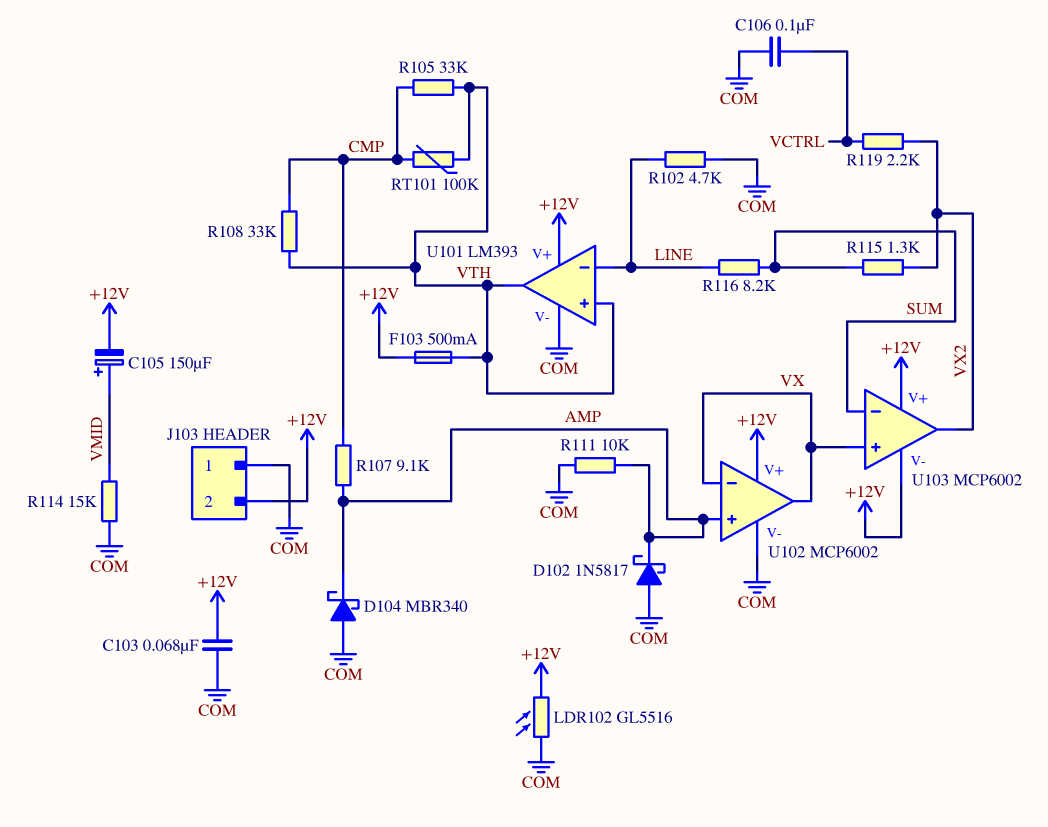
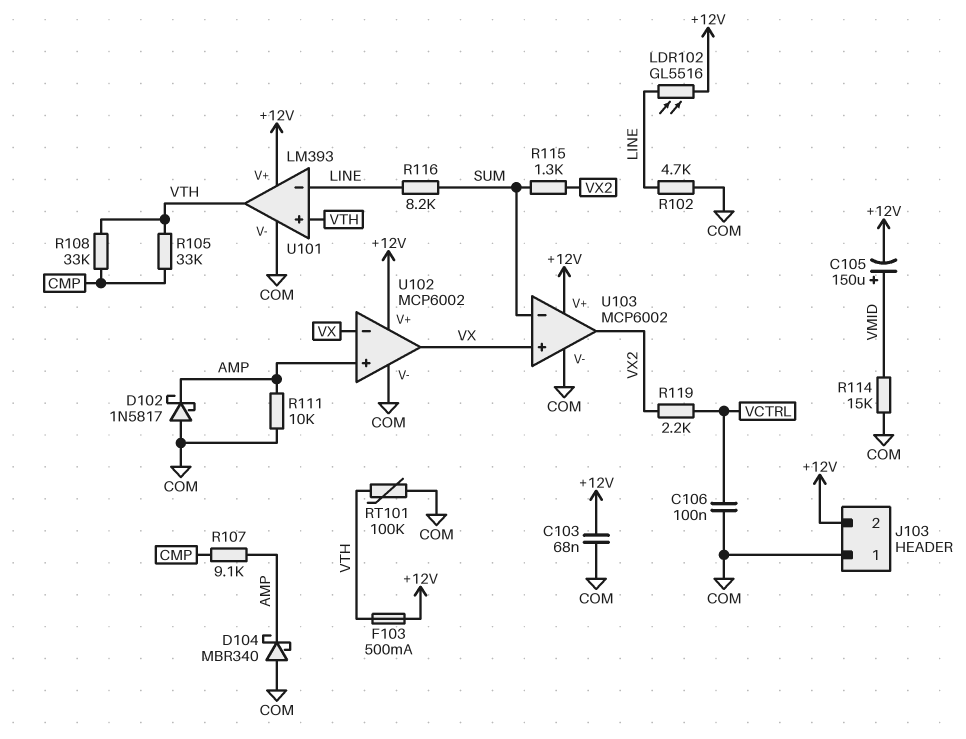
LDR102: GL5516 (+12V, COM) -> GL5516 (+12V, LINE)
RT101: 100k (CMP, VTH) -> 100k (COM, VTH)
U103 pin V-: +12V -> COM

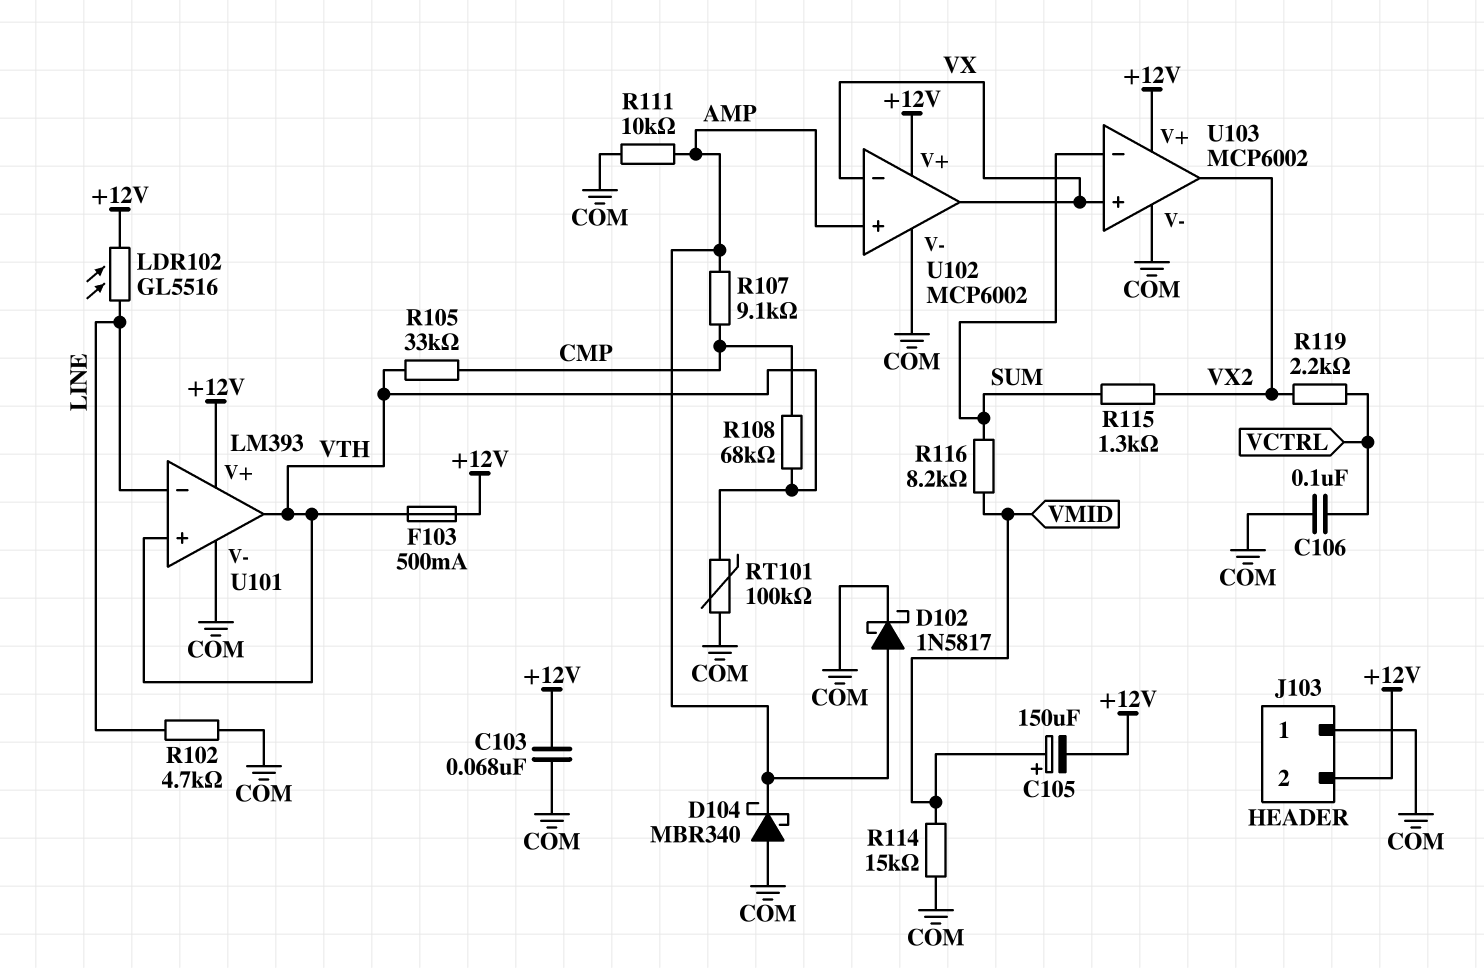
D102: schottky 1N5817 (A COM, K AMP) -> schottky 1N5817 (A AMP, K COM)
R108: 33k (CMP, VTH) -> 68k (CMP, VTH)
R116: 8.2k (LINE, SUM) -> 8.2k (SUM, VMID)

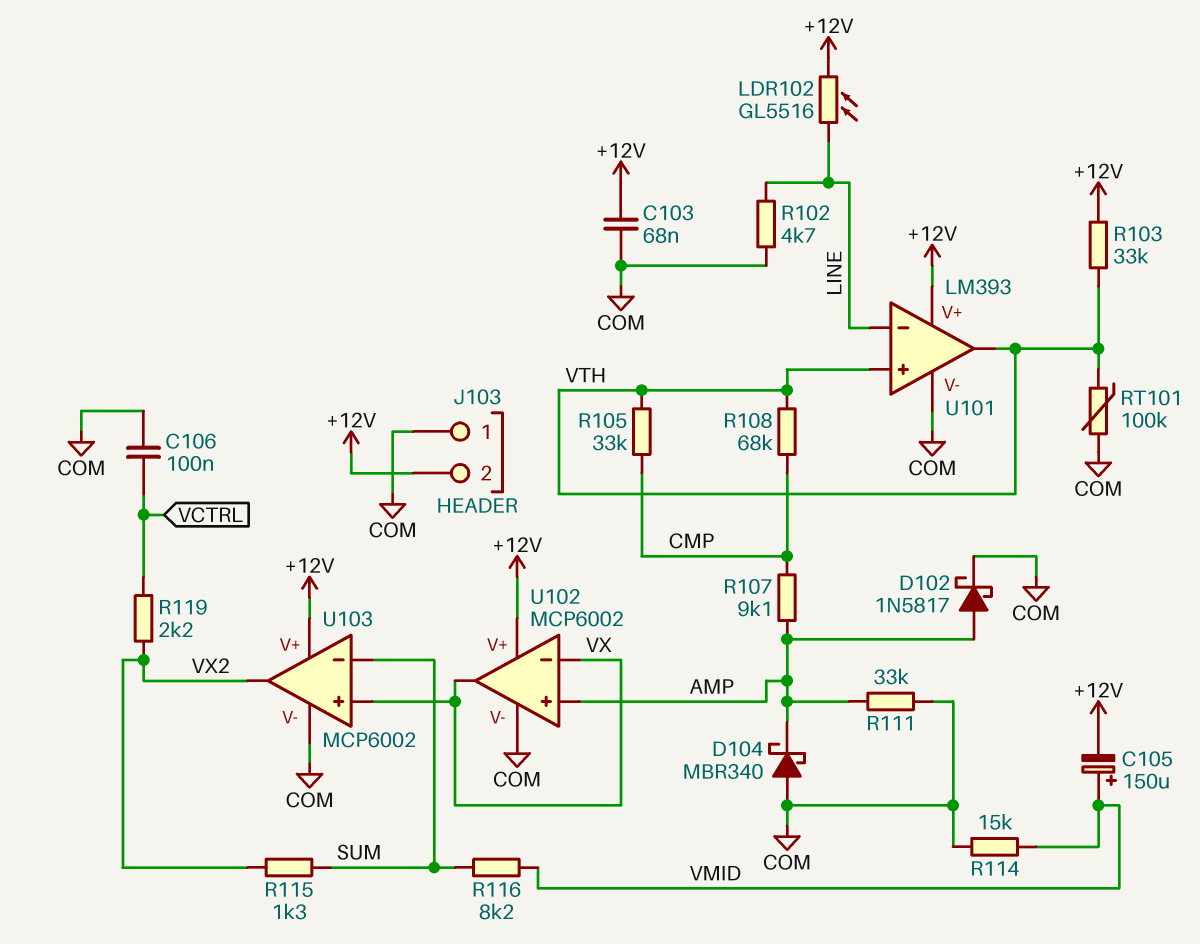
F103: 500mA (+12V, VTH) -> none
R103: none -> 33k (+12V, VTH)
R111: 10k (AMP, COM) -> 33k (AMP, COM)

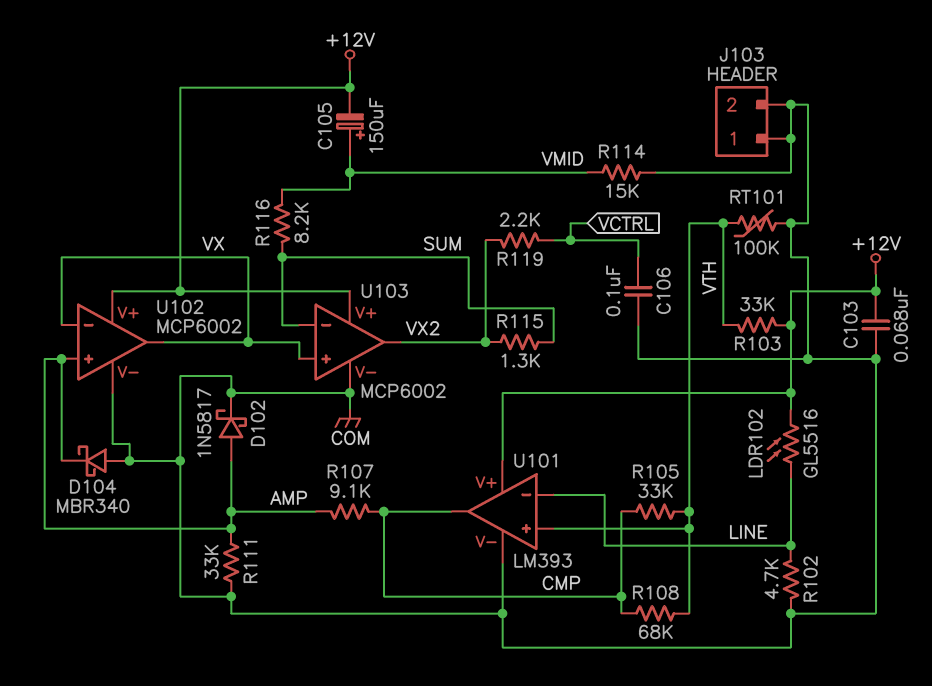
J103 pin 2: +12V -> COM
U101 pin out: VTH -> CMP

